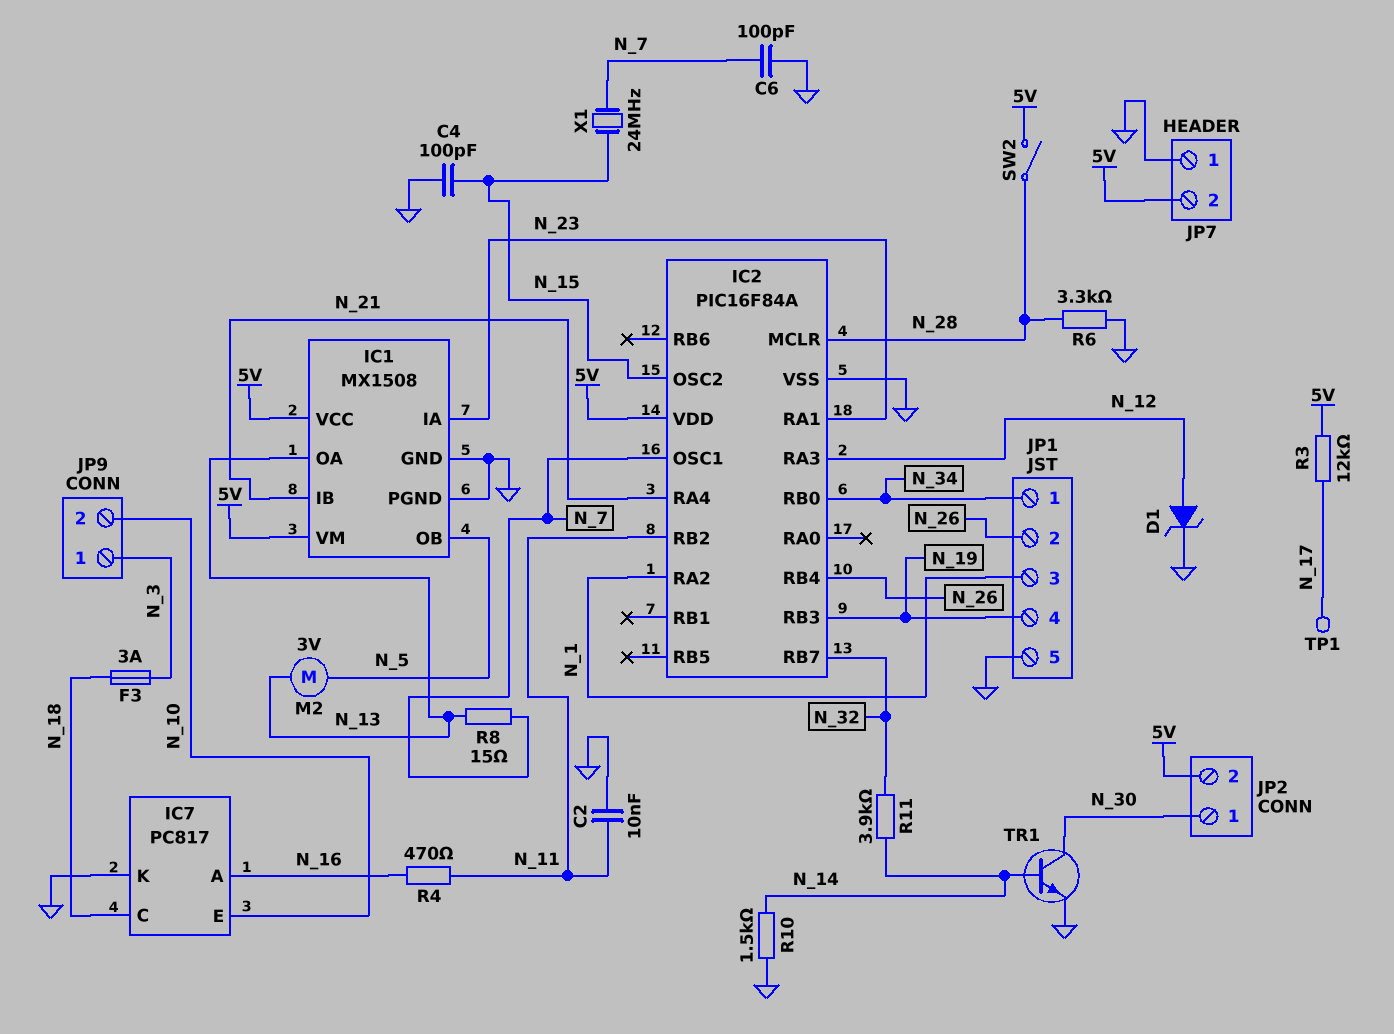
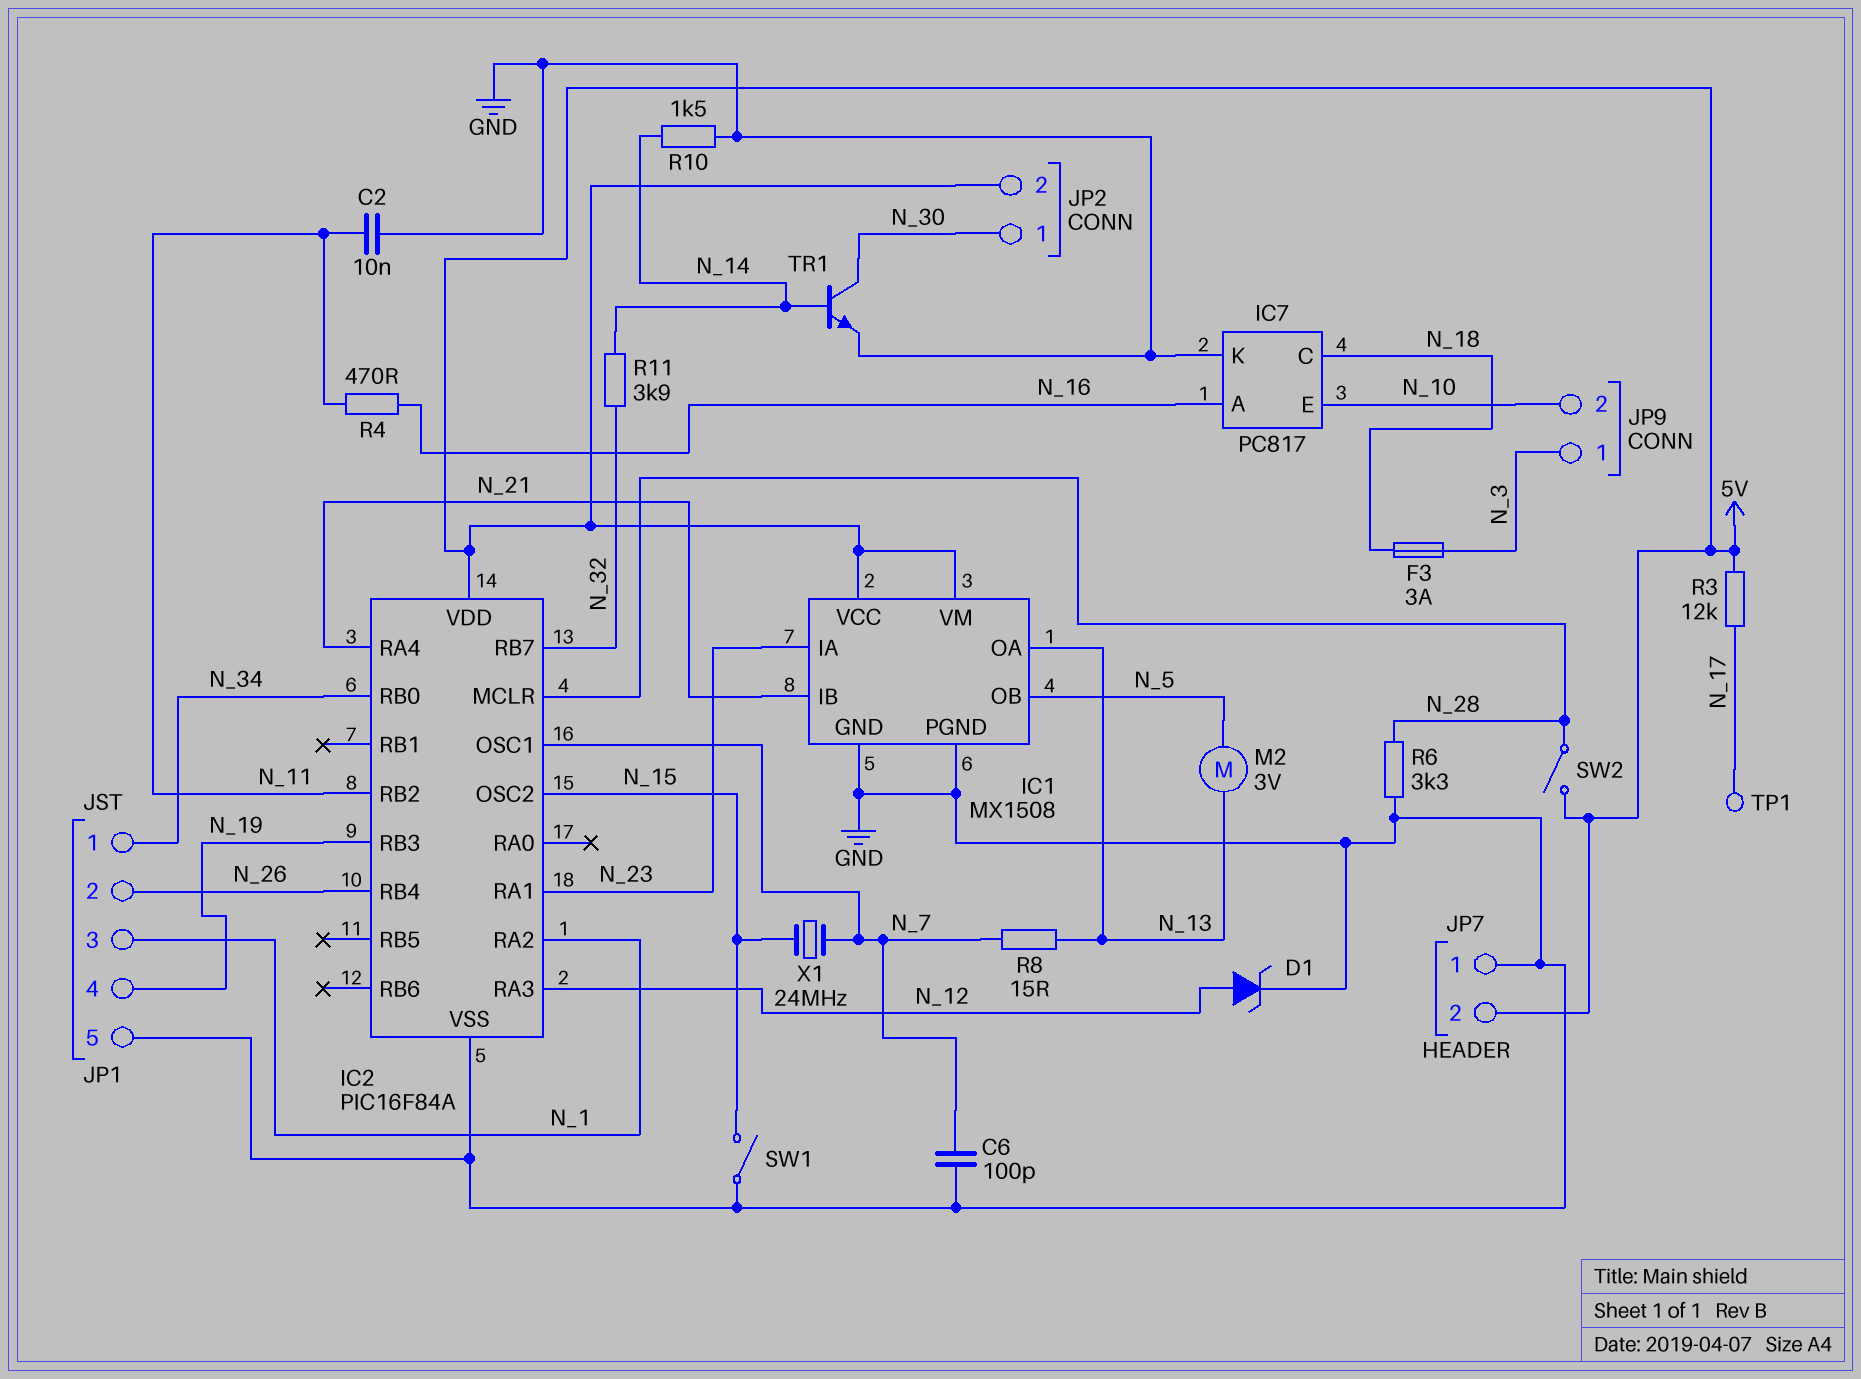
C4: 100pF (GND, N_15) -> none
SW1: none -> switch (GND, N_15)

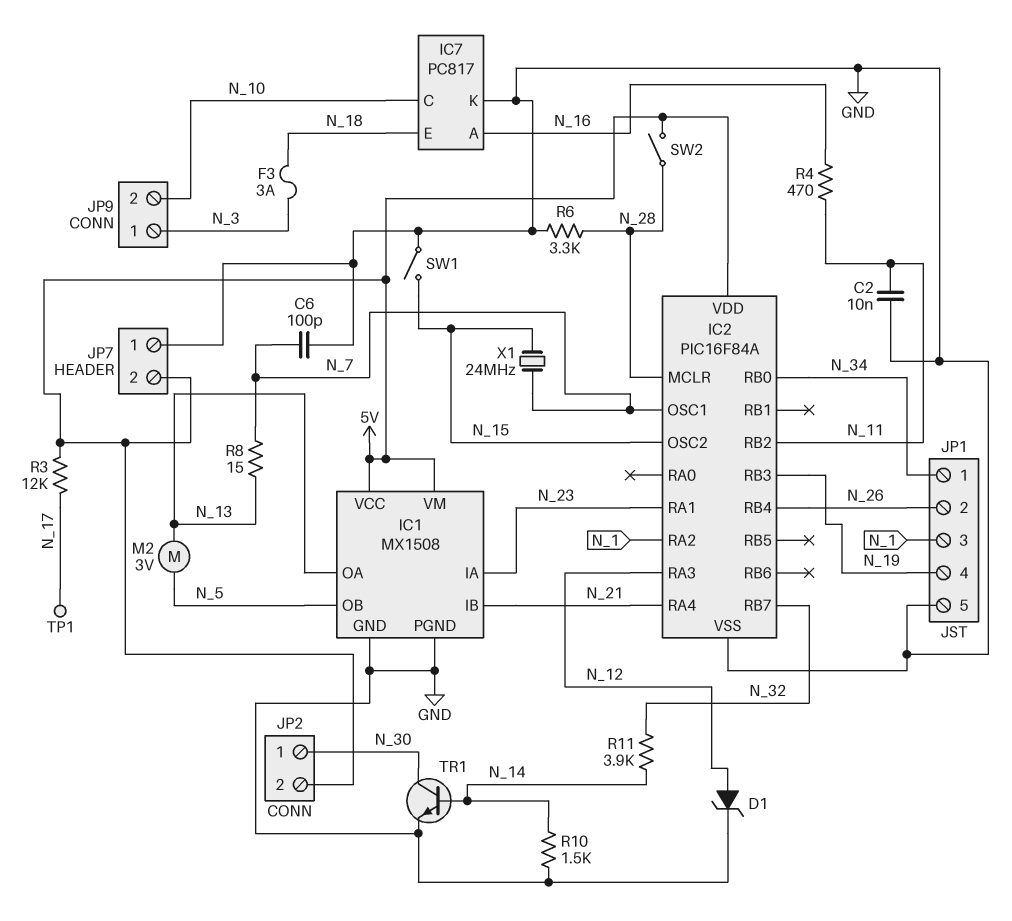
IC7 pin C: N_18 -> N_10
IC7 pin E: N_10 -> N_18

